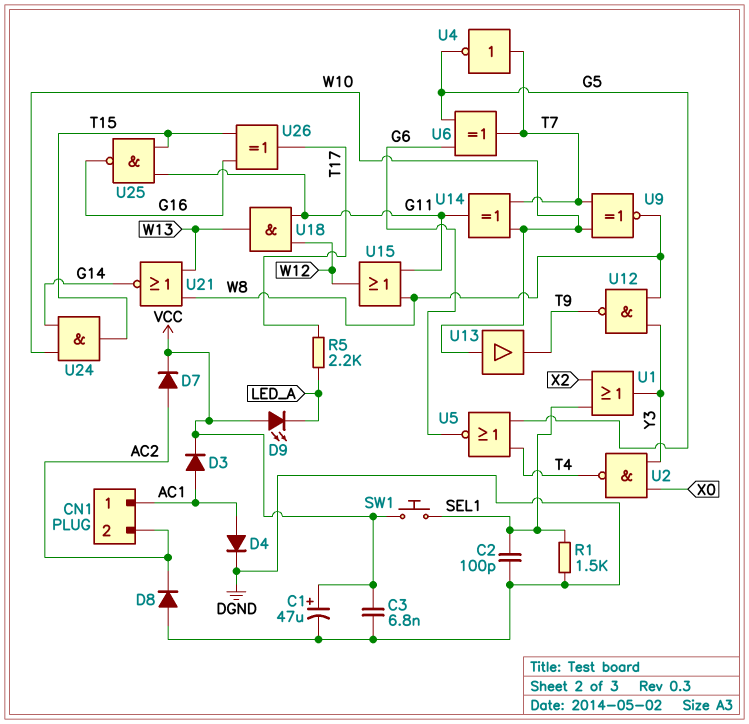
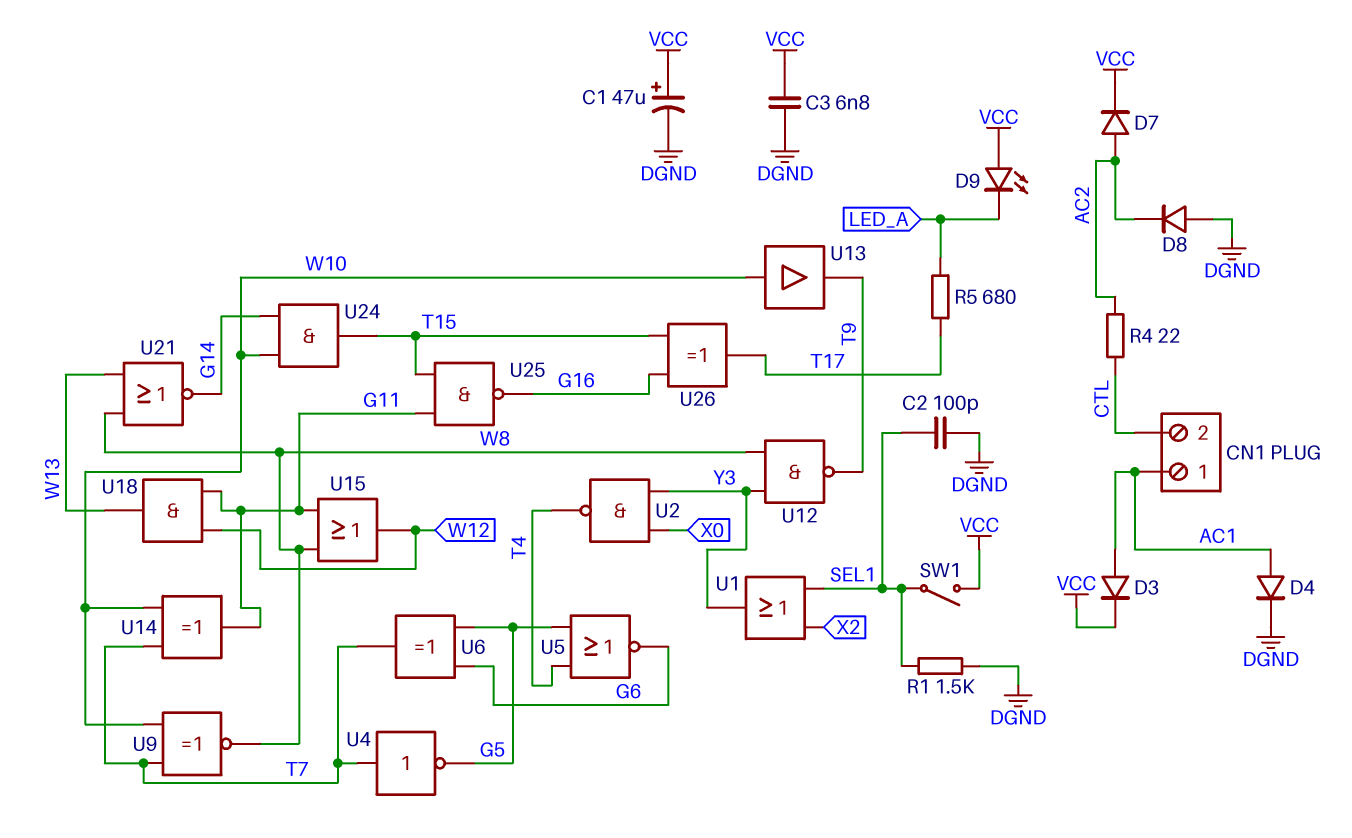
CN1 pin 2: AC2 -> CTL
R4: none -> 22 (AC2, CTL)
R5: 2.2k (LED_A, T17) -> 680 (LED_A, T17)
SW1: button (SEL1, VCC) -> switch (SEL1, VCC)

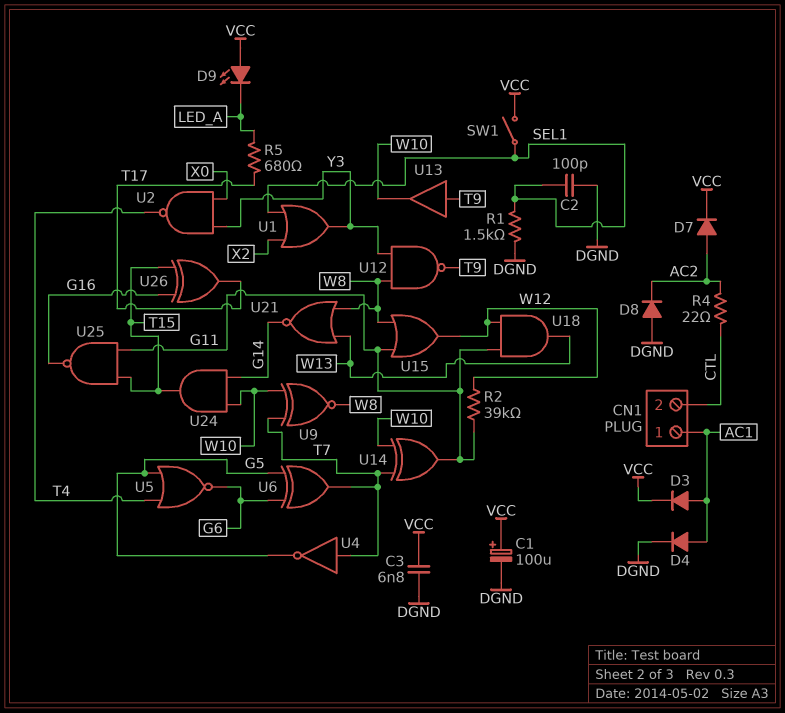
C1: 47uF (plus VCC, minus DGND) -> 100uF (plus VCC, minus DGND)
R2: none -> 39k (G11, W12)
U13: buffer (in W10, out T9) -> buffer (in T9, out W10)

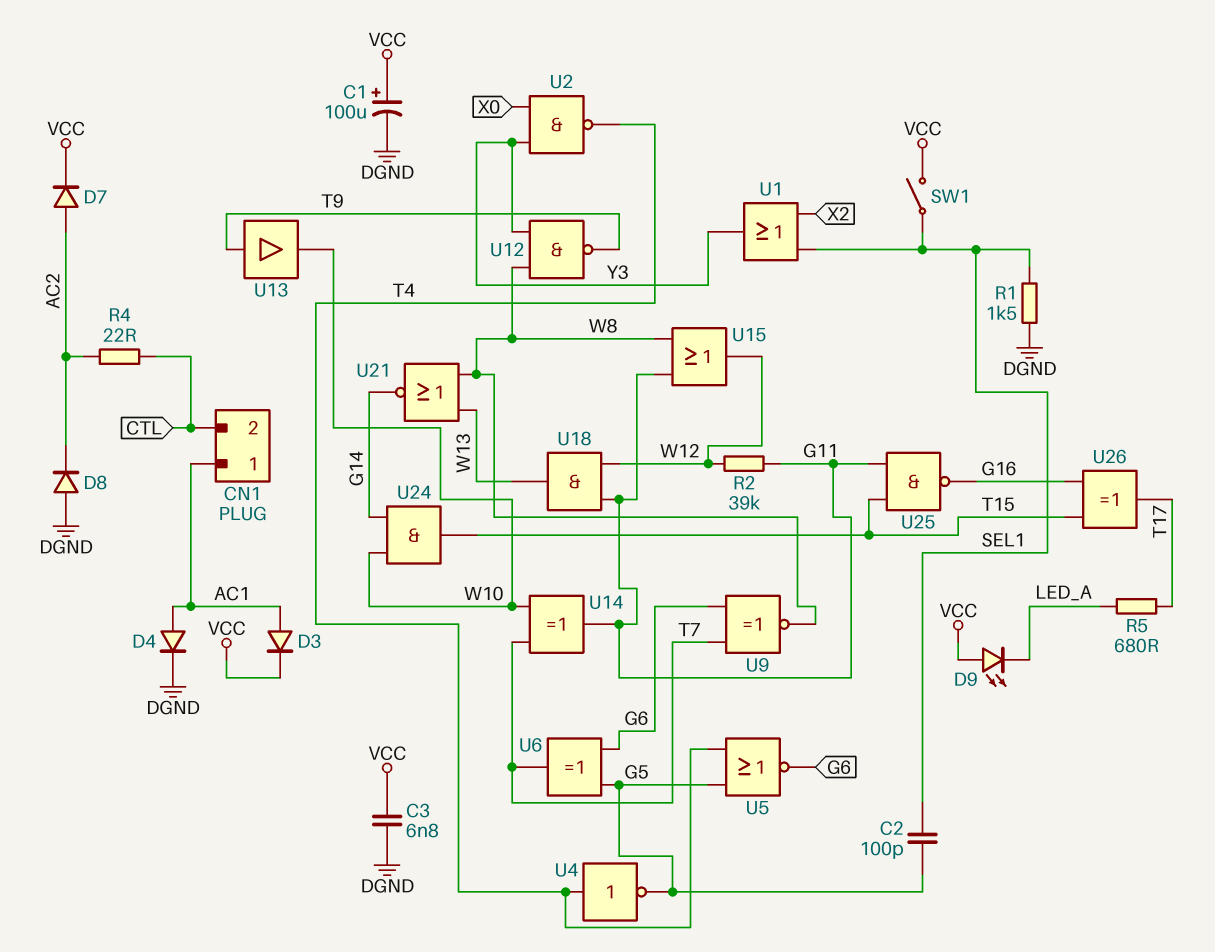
C2: 100pF (DGND, SEL1) -> 100pF (G5, SEL1)
U4: NOT (in T7, out G5) -> NOT (in T4, out G5)
U9: XNOR (in T7, in W10, out W8) -> XNOR (in G6, in T7, out W8)

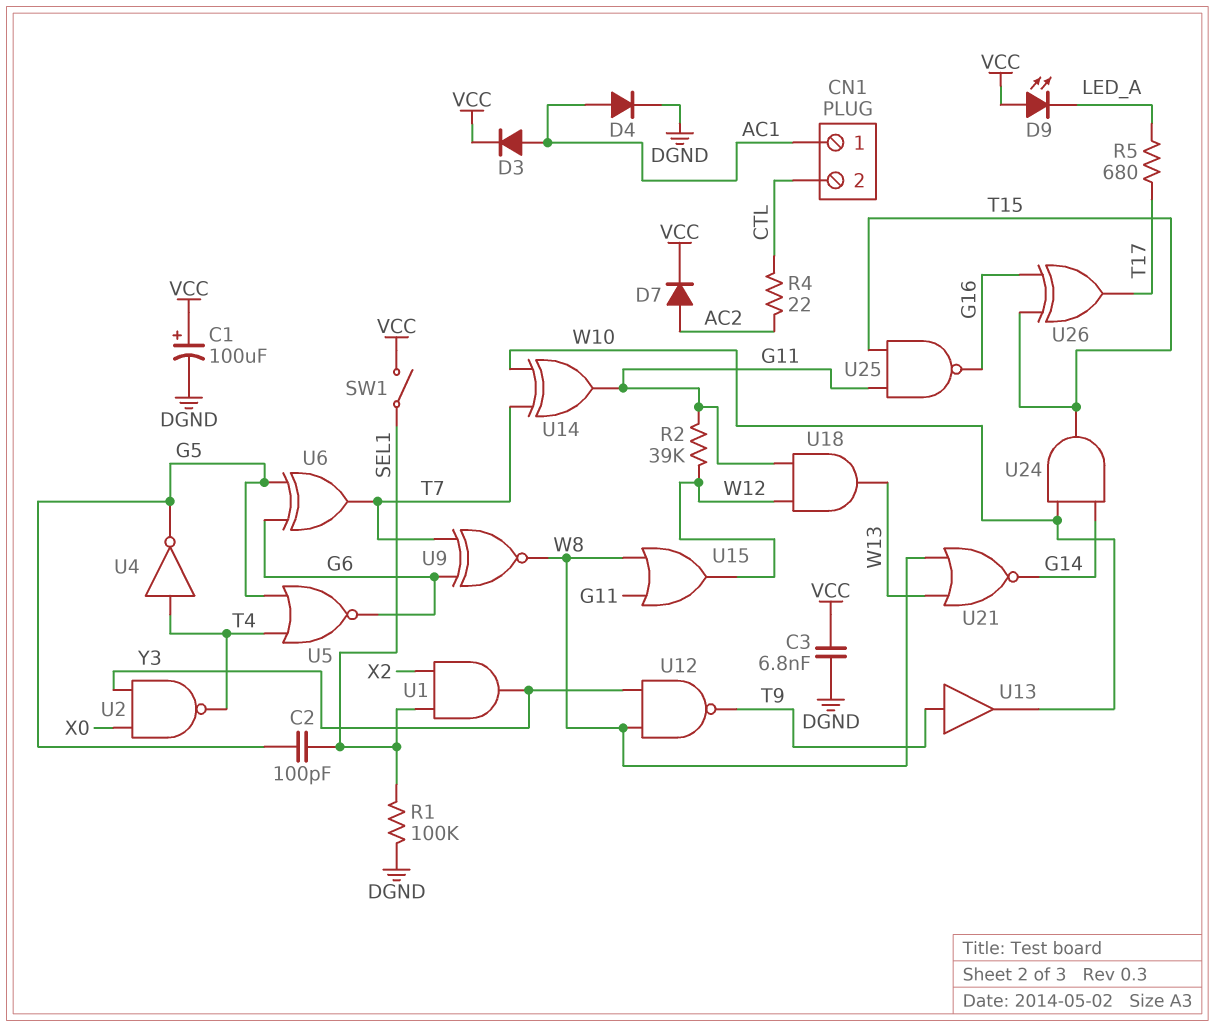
D8: diode (A DGND, K AC2) -> none
R1: 1.5k (DGND, SEL1) -> 100k (DGND, SEL1)
U1: OR (in SEL1, in X2, out Y3) -> AND (in SEL1, in X2, out Y3)

